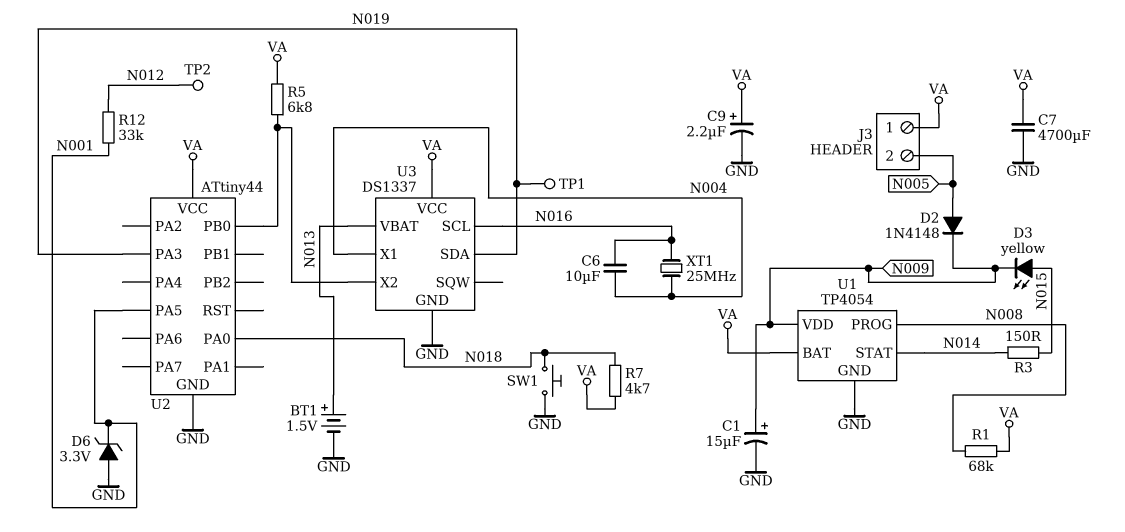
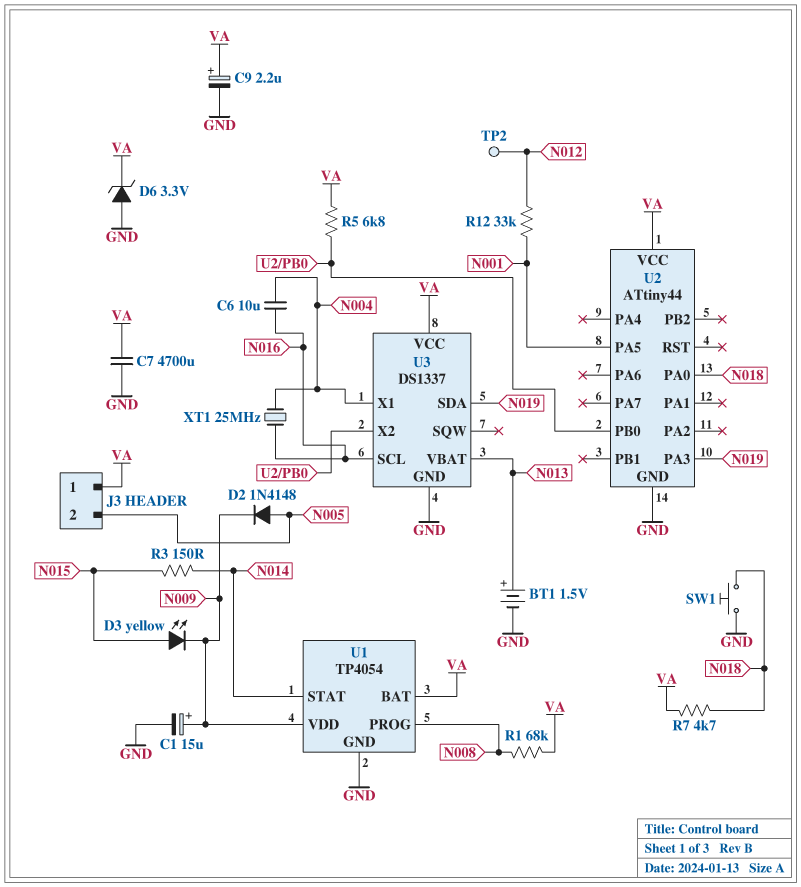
D6: zener 3.3V (A GND, K N001) -> zener 3.3V (A GND, K VA)
TP1: test point (N019) -> none

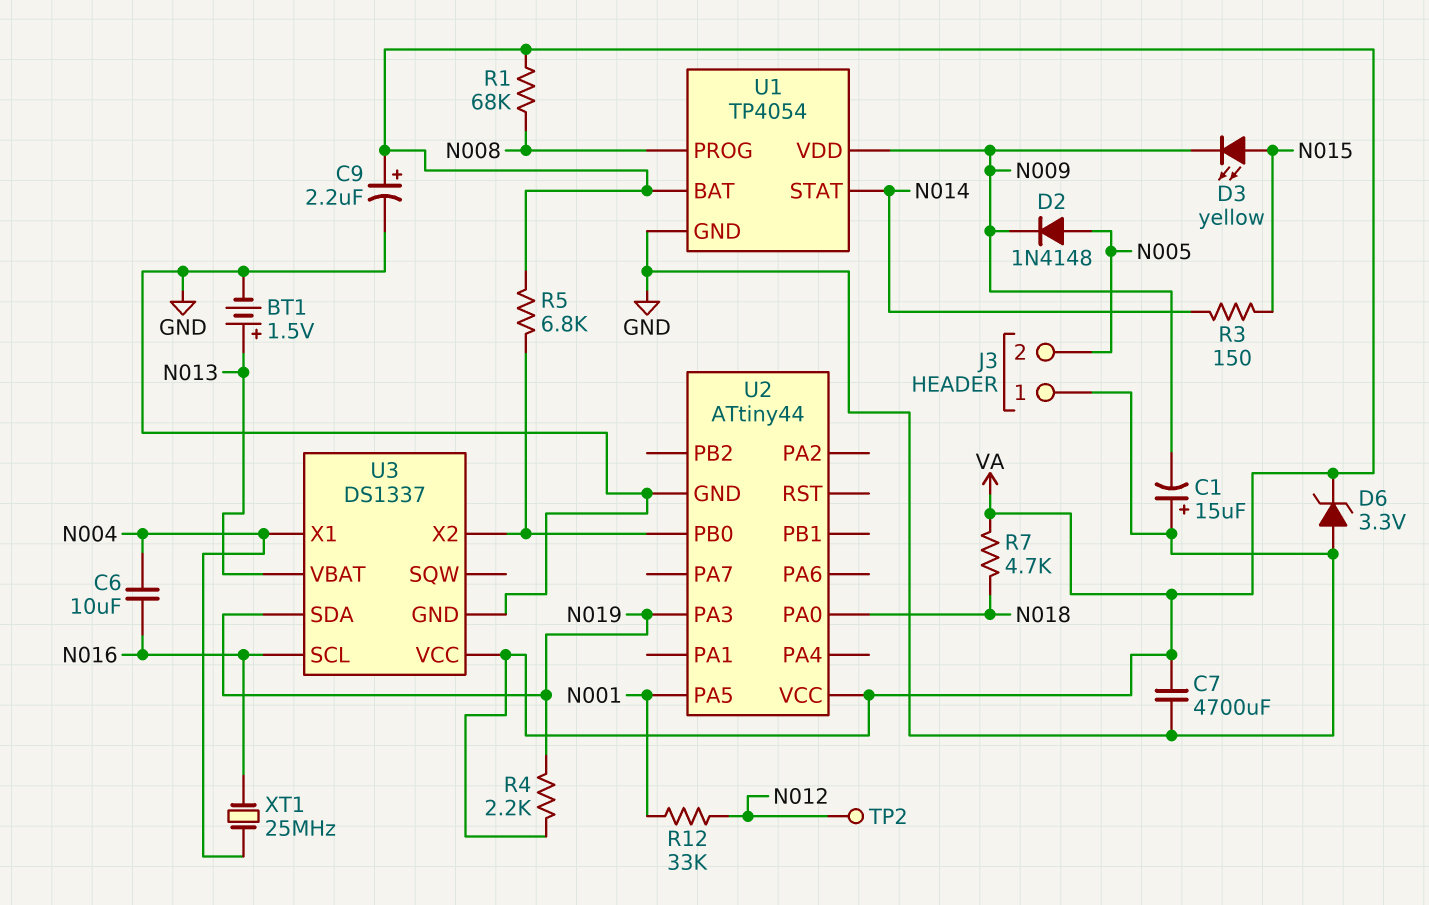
C1: 15uF (plus N009, minus GND) -> 15uF (plus GND, minus N009)
J3 pin 1: VA -> GND
R4: none -> 2.2k (N019, VA)
SW1: button (GND, N018) -> none

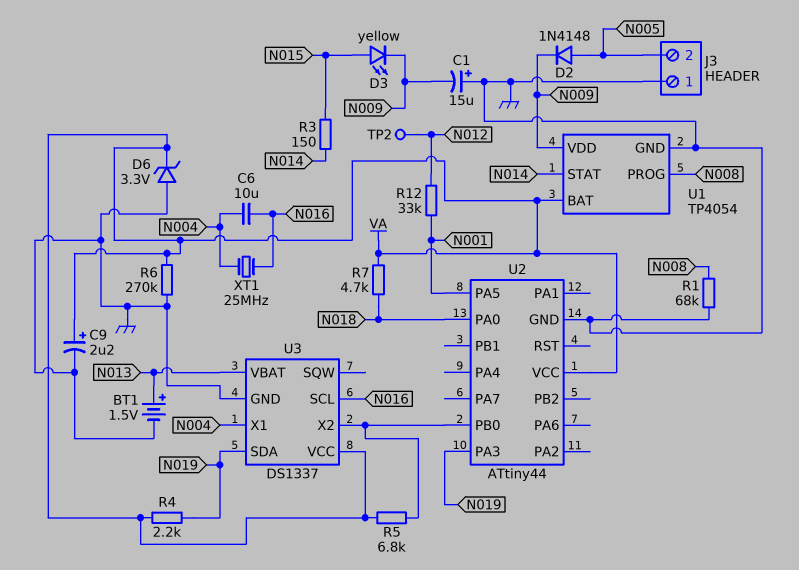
C7: 4700uF (GND, VA) -> none
R1: 68k (N008, VA) -> 68k (GND, N008)
R6: none -> 270k (GND, VA)

